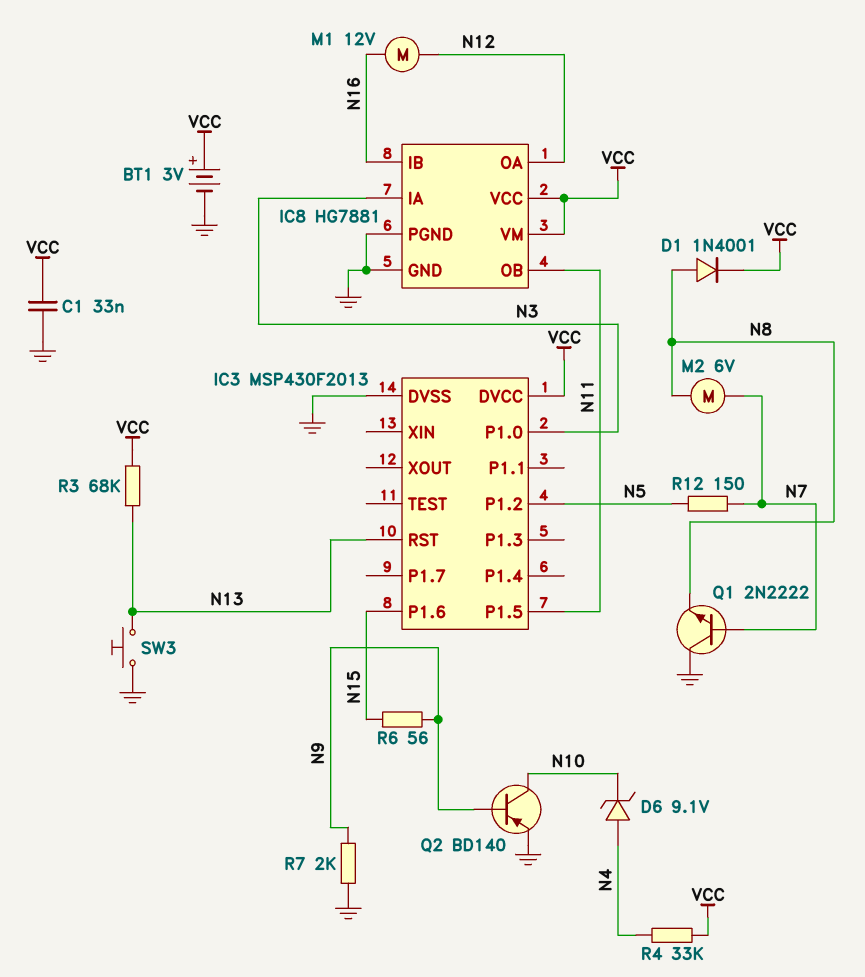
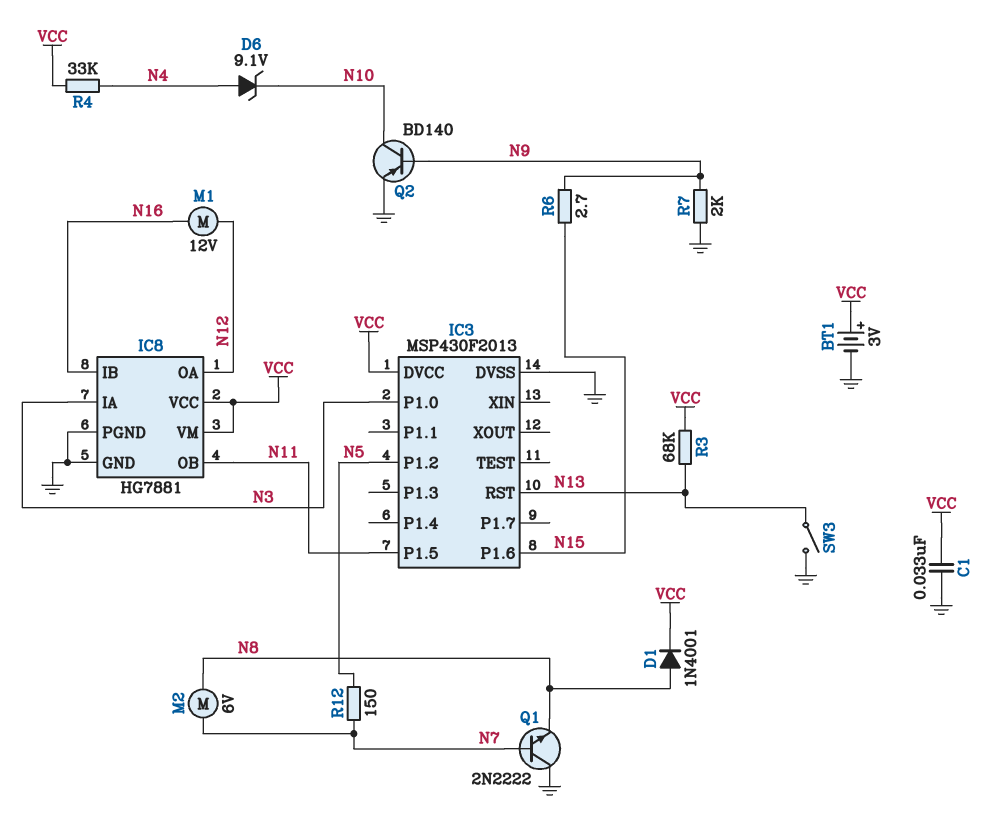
R6: 56 (N9, N15) -> 2.7 (N9, N15)
SW3: button (GND, N13) -> switch (GND, N13)

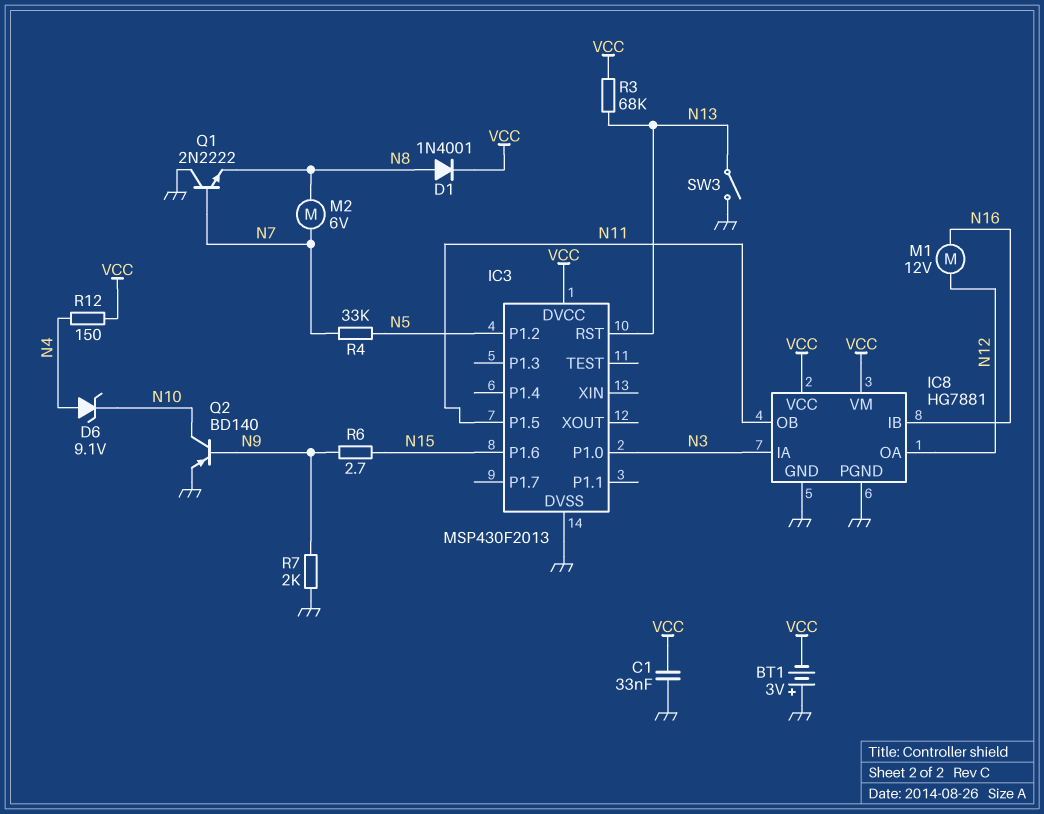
BT1: 3V (plus VCC, minus GND) -> 3V (plus GND, minus VCC)
R4: 33k (N4, VCC) -> 33k (N5, N7)
R12: 150 (N5, N7) -> 150 (N4, VCC)

